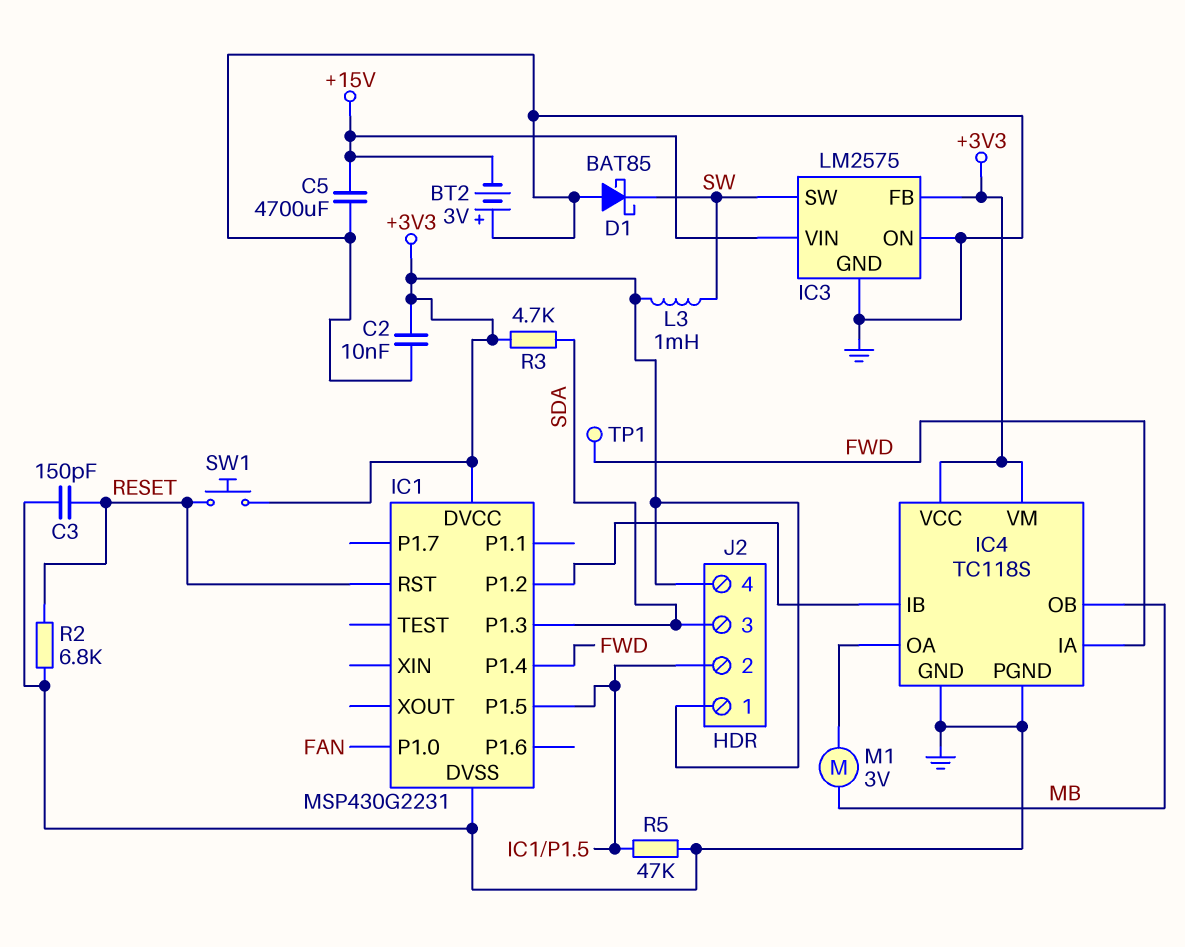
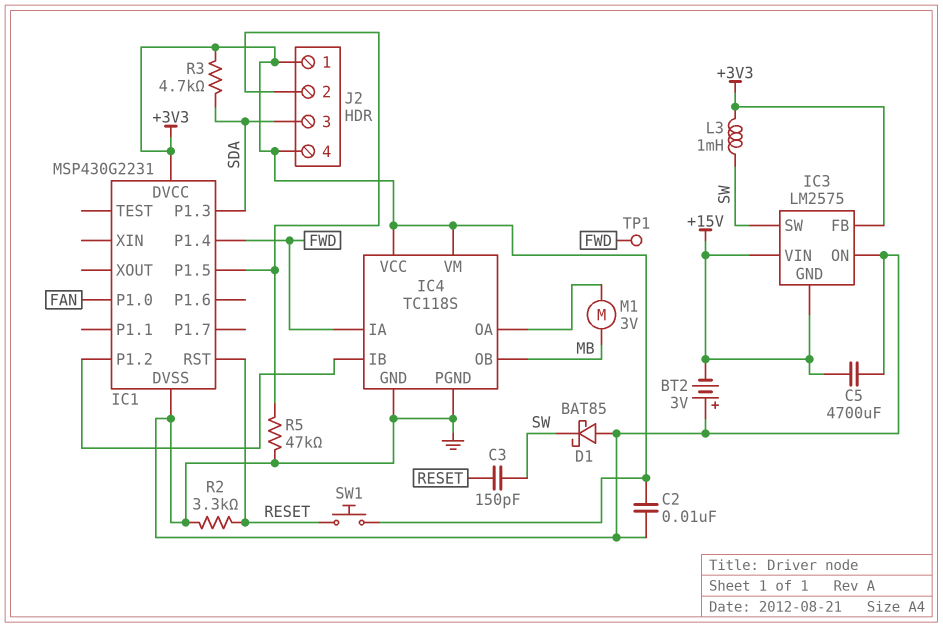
C3: 150pF (GND, RESET) -> 150pF (RESET, SW)
IC3 pin GND: GND -> +15V
R2: 6.8k (GND, RESET) -> 3.3k (GND, RESET)

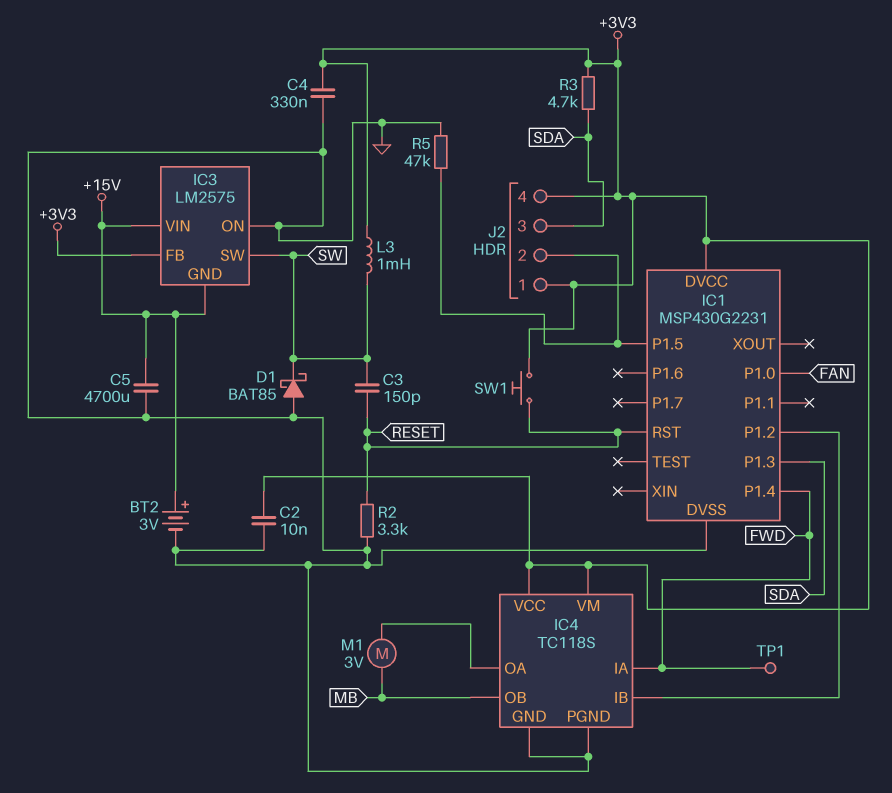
BT2: 3V (plus GND, minus +15V) -> 3V (plus +15V, minus GND)
C4: none -> 330nF (+3V3, GND)

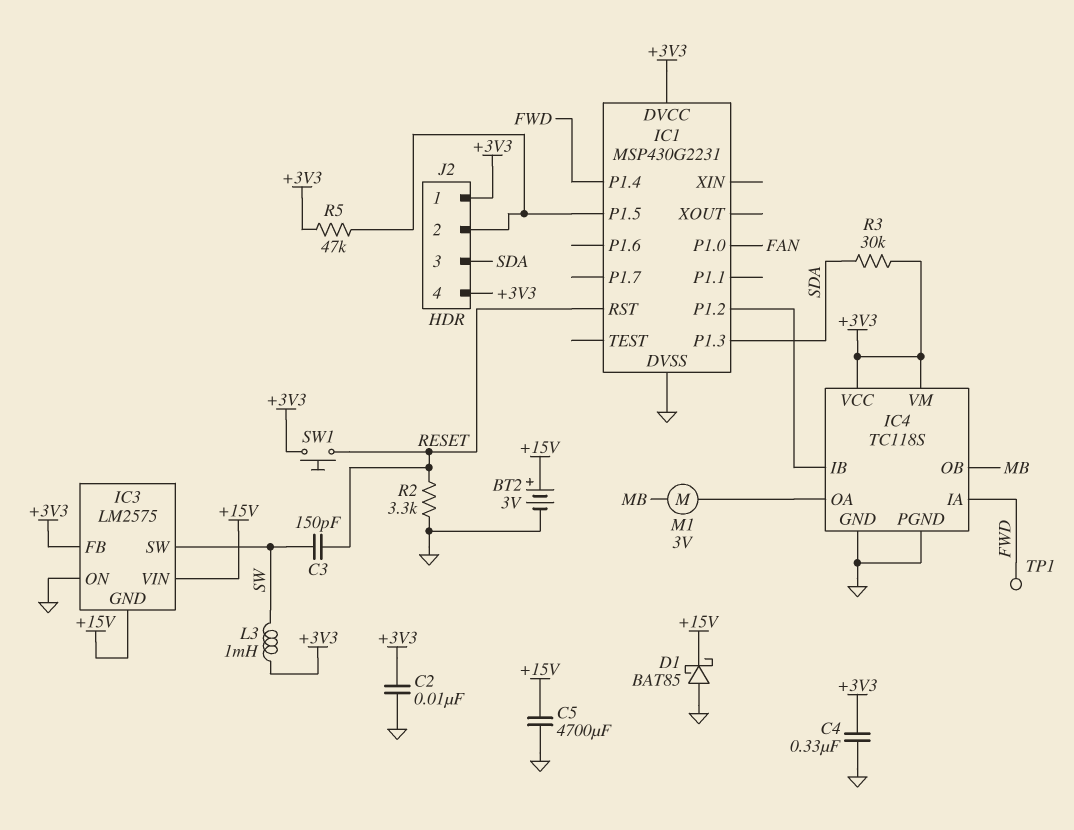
D1: schottky BAT85 (A GND, K SW) -> schottky BAT85 (A GND, K +15V)
R3: 4.7k (+3V3, SDA) -> 30k (+3V3, SDA)
R5: 47k (GND, IC1/P1.5) -> 47k (+3V3, IC1/P1.5)

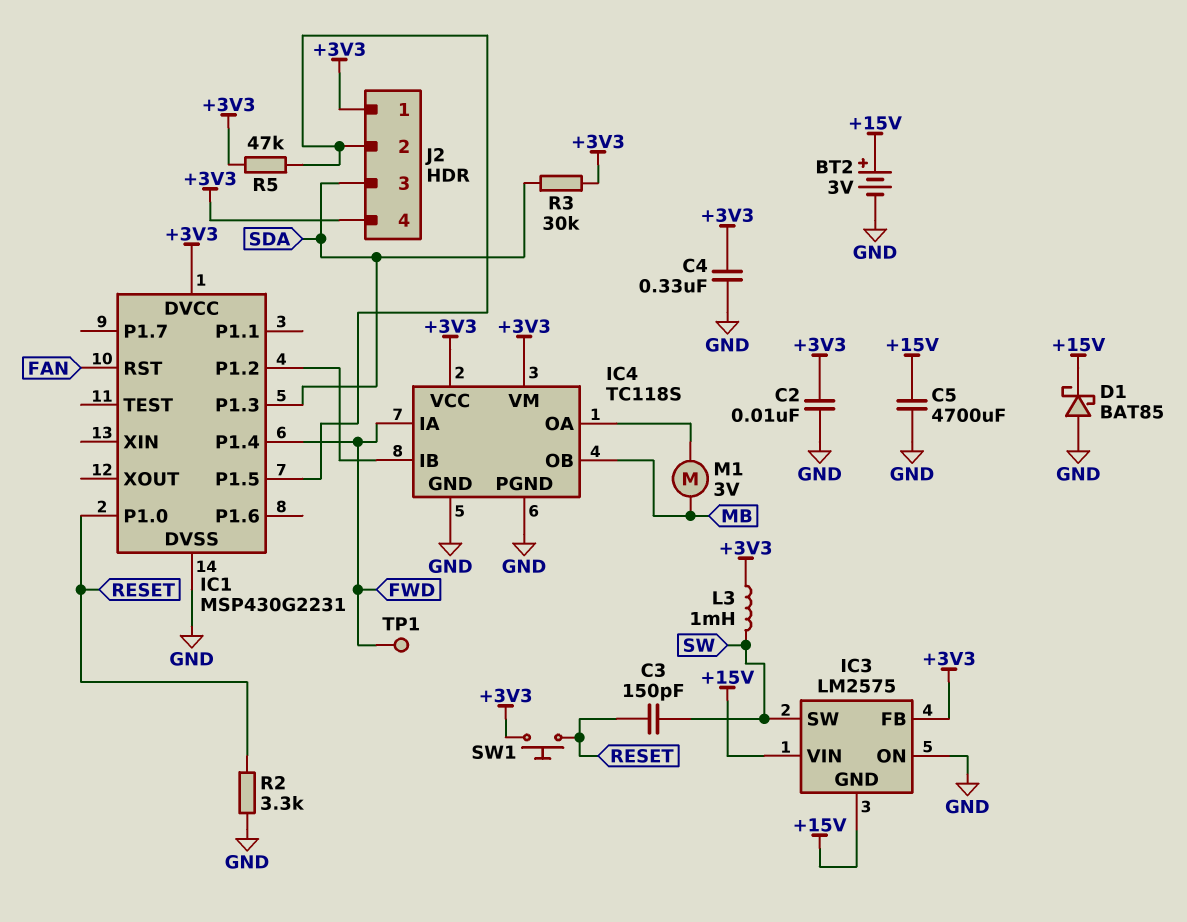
IC1 pin P1.0: FAN -> RESET
IC1 pin RST: RESET -> FAN

